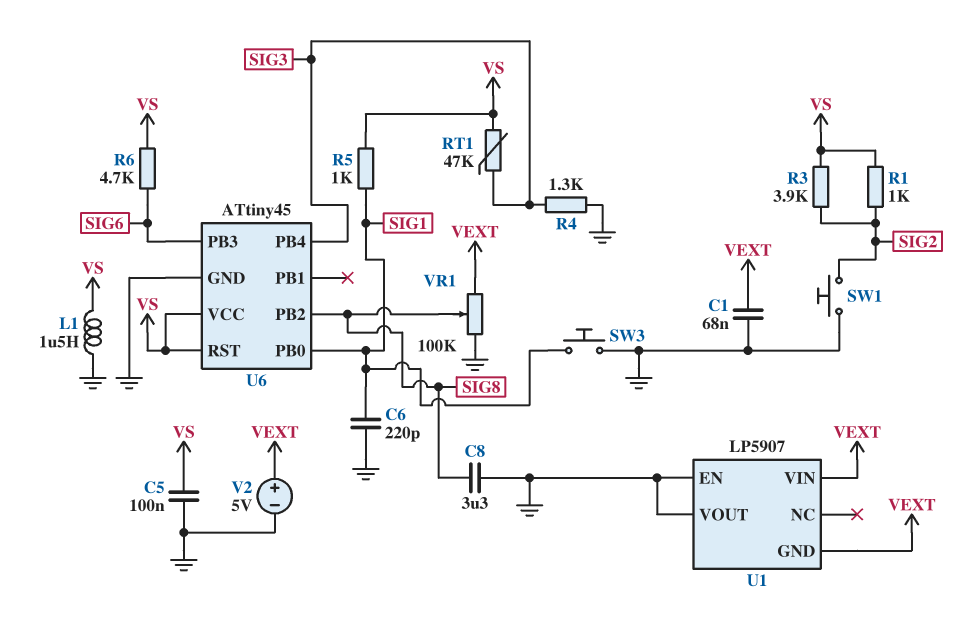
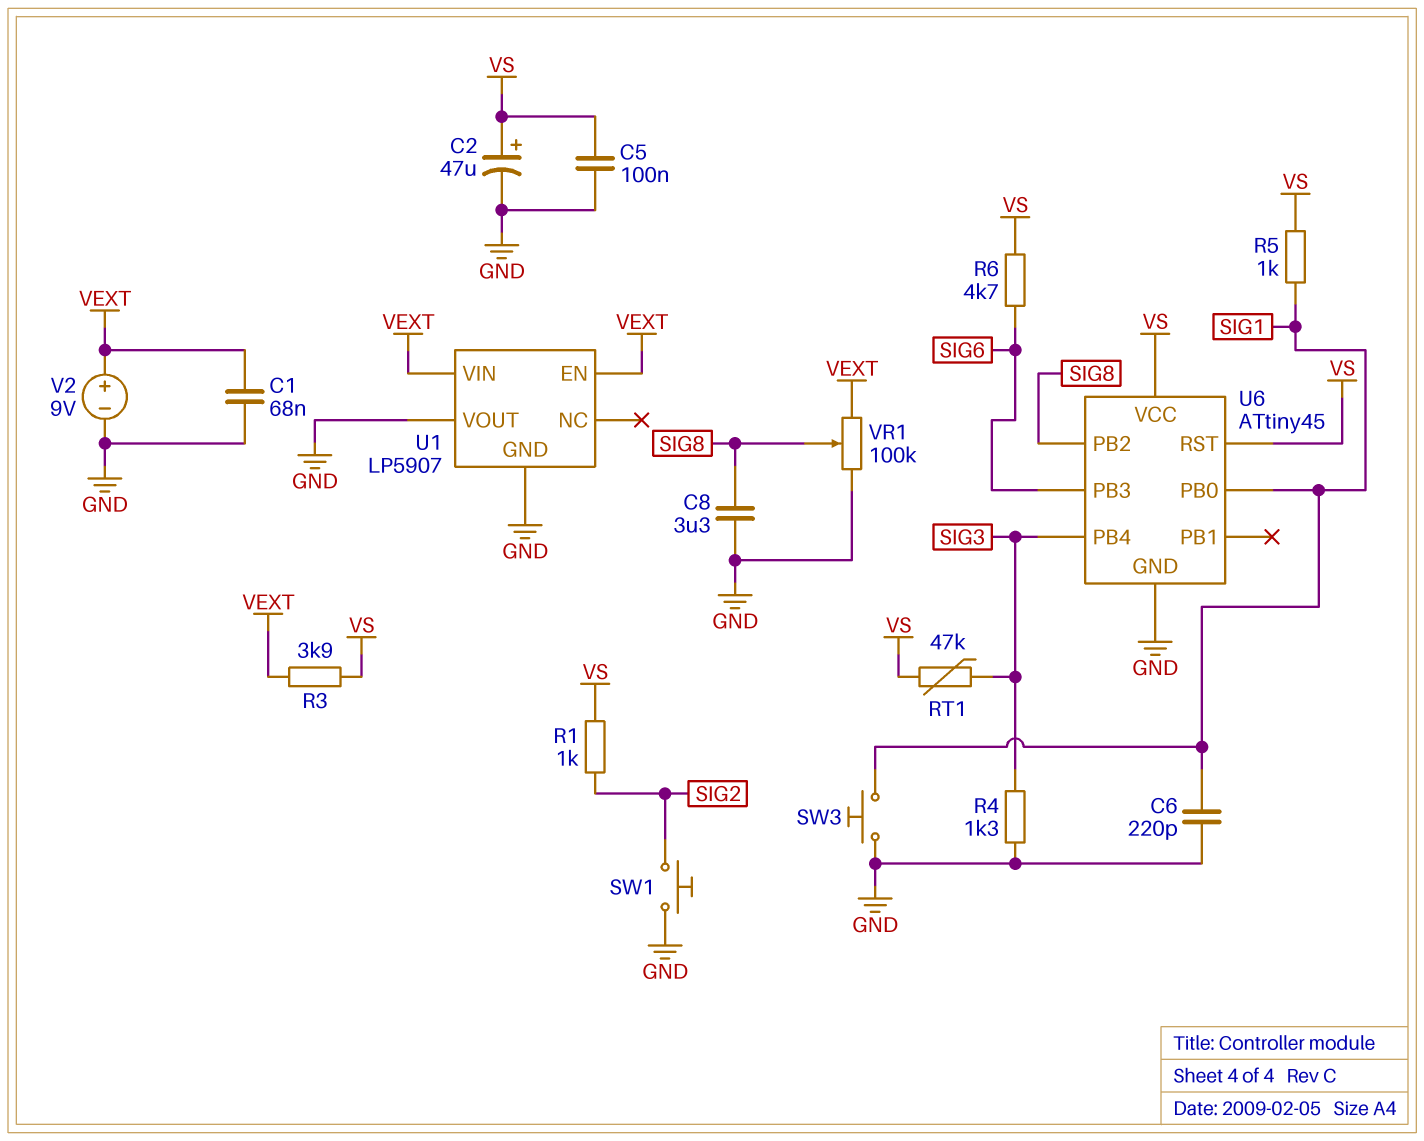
C2: none -> 47uF (plus VS, minus GND)
L1: 1.5uH (GND, VS) -> none
R3: 3.9k (SIG2, VS) -> 3.9k (VEXT, VS)
U1 pin EN: GND -> VEXT
U1 pin GND: VEXT -> GND
V2: 5V (plus VEXT, minus GND) -> 9V (plus VEXT, minus GND)

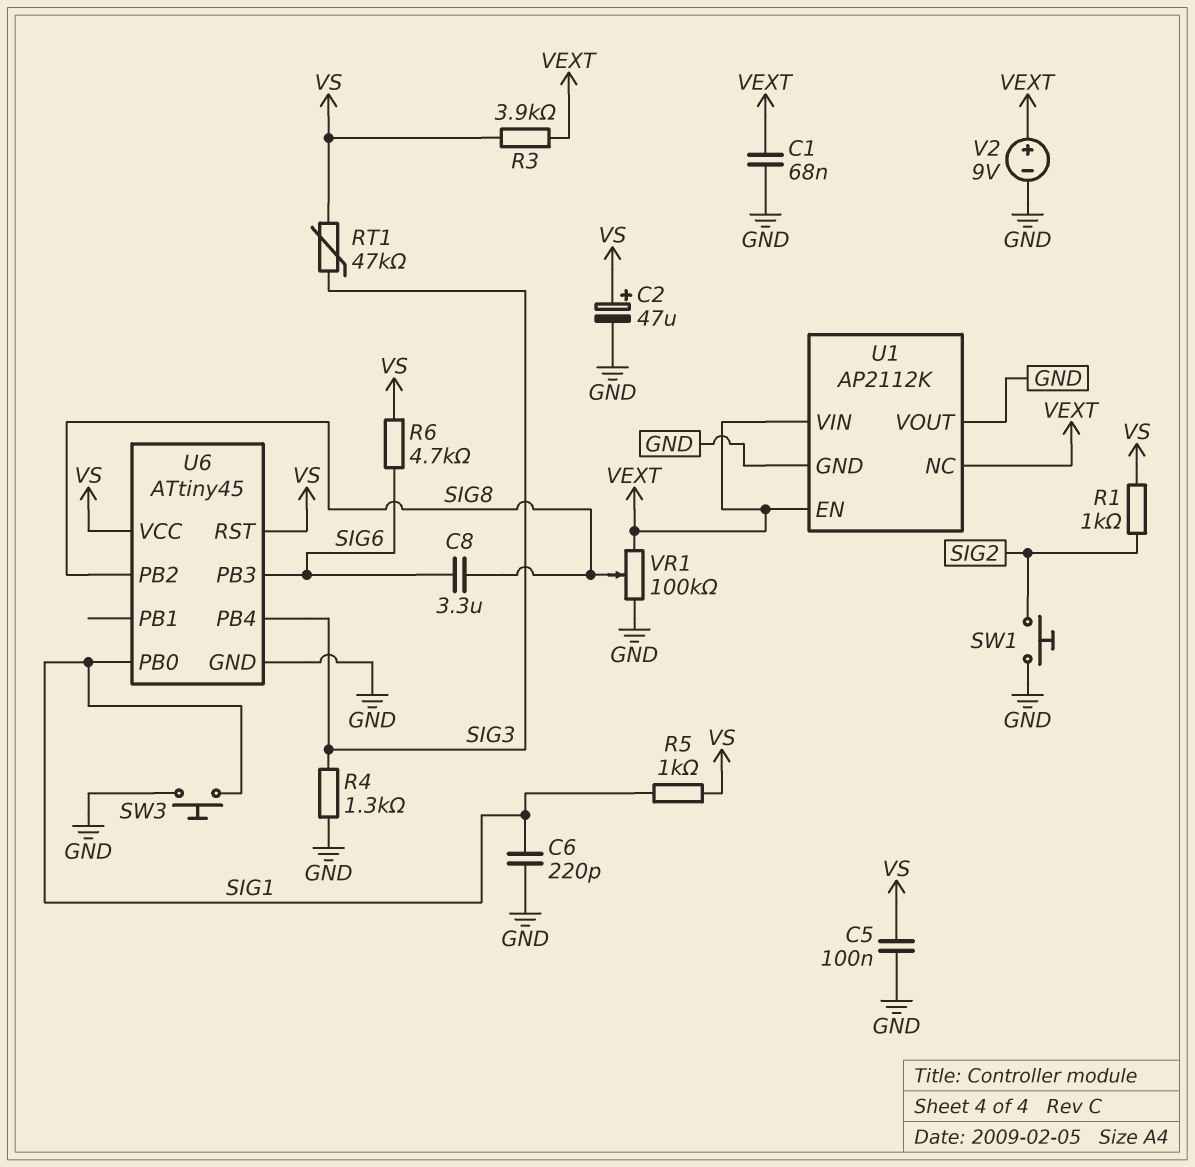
C8: 3.3uF (GND, SIG8) -> 3.3uF (SIG6, SIG8)
U1: LP5907 -> AP2112K
U1 pin NC: none -> VEXT

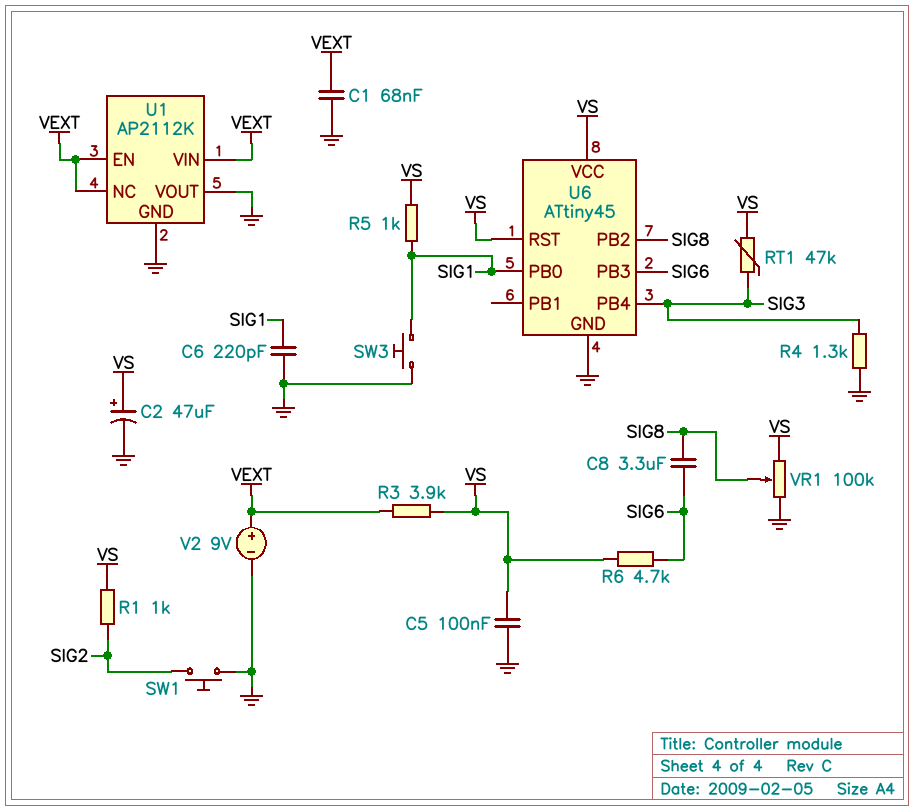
VR1: 100k (GND, VEXT, wiper SIG8) -> 100k (GND, VS, wiper SIG8)

